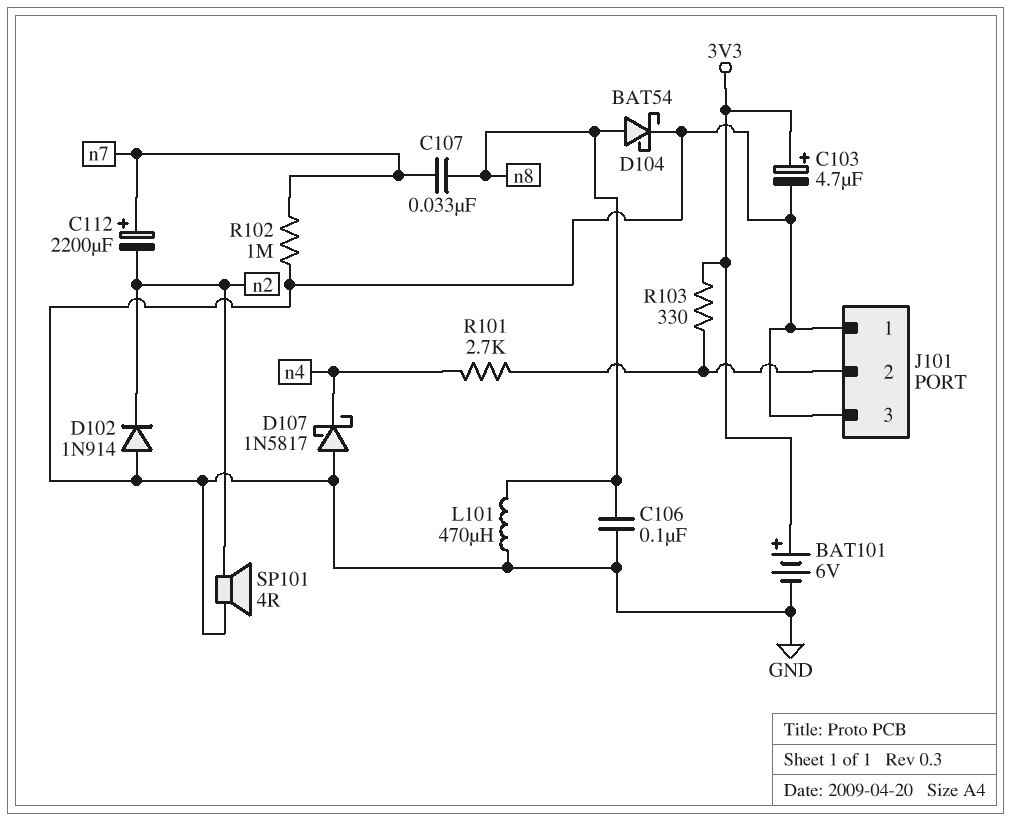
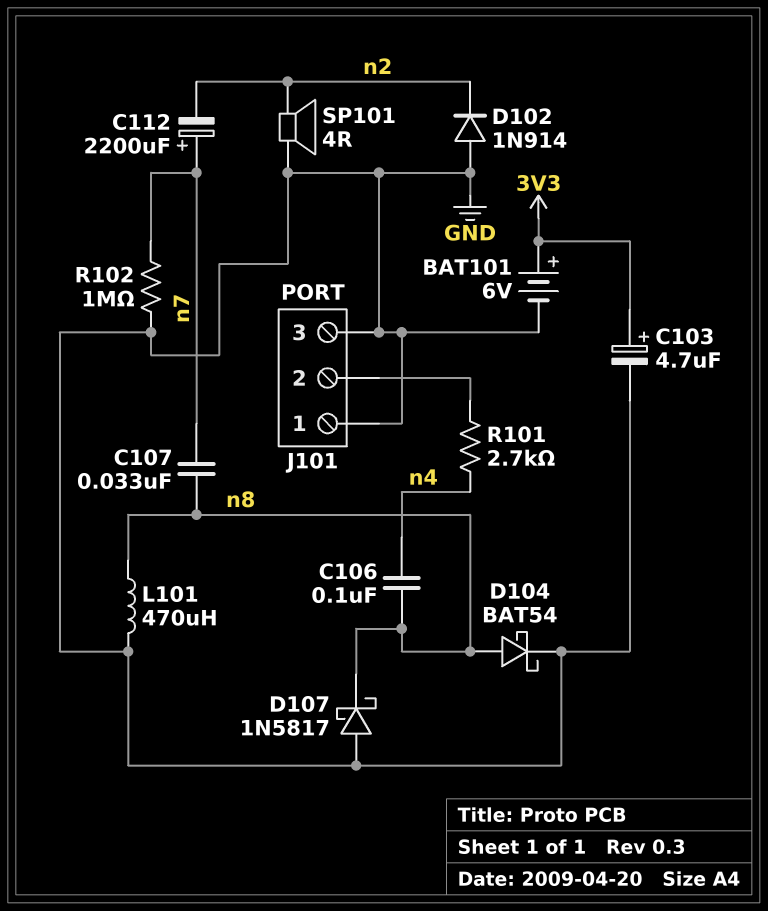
C106: 100nF (GND, n8) -> 100nF (n4, n8)
D107: schottky 1N5817 (A GND, K n4) -> schottky 1N5817 (A GND, K n8)
R103: 330 (3V3, J101/2) -> none

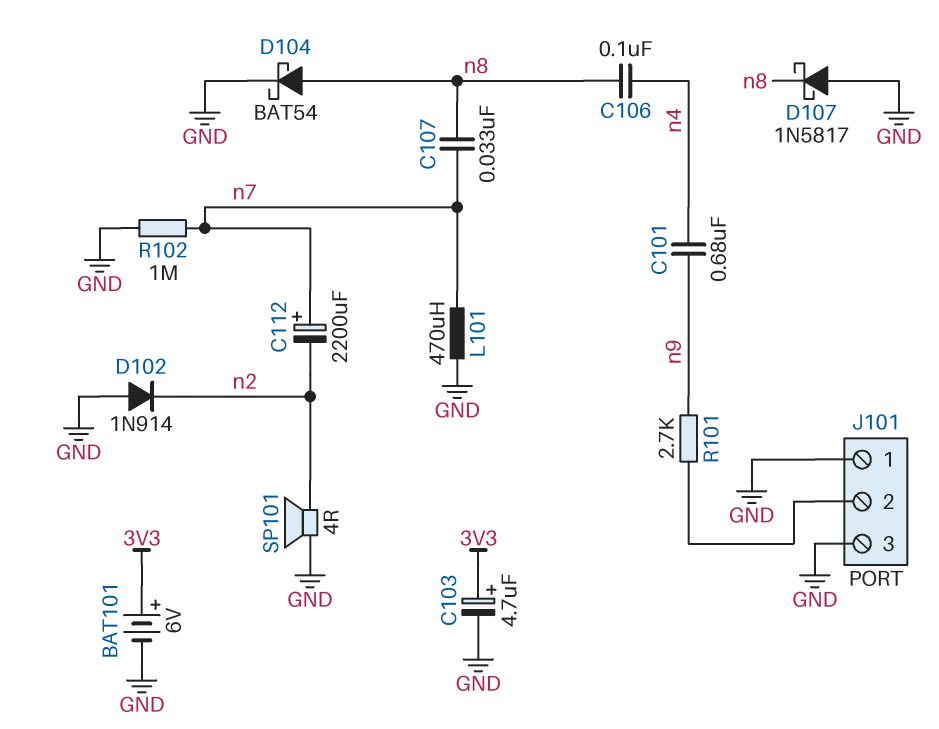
C101: none -> 680nF (n4, n9)
L101: 470uH (GND, n8) -> 470uH (GND, n7)
R101: 2.7k (J101/2, n4) -> 2.7k (J101/2, n9)

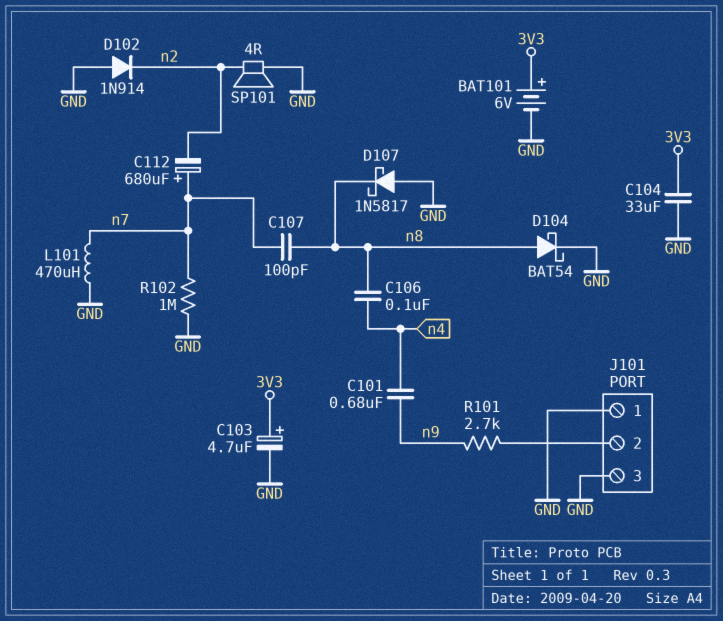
C104: none -> 33uF (3V3, GND)
C107: 33nF (n7, n8) -> 100pF (n7, n8)
C112: 2200uF (plus n7, minus n2) -> 680uF (plus n7, minus n2)

